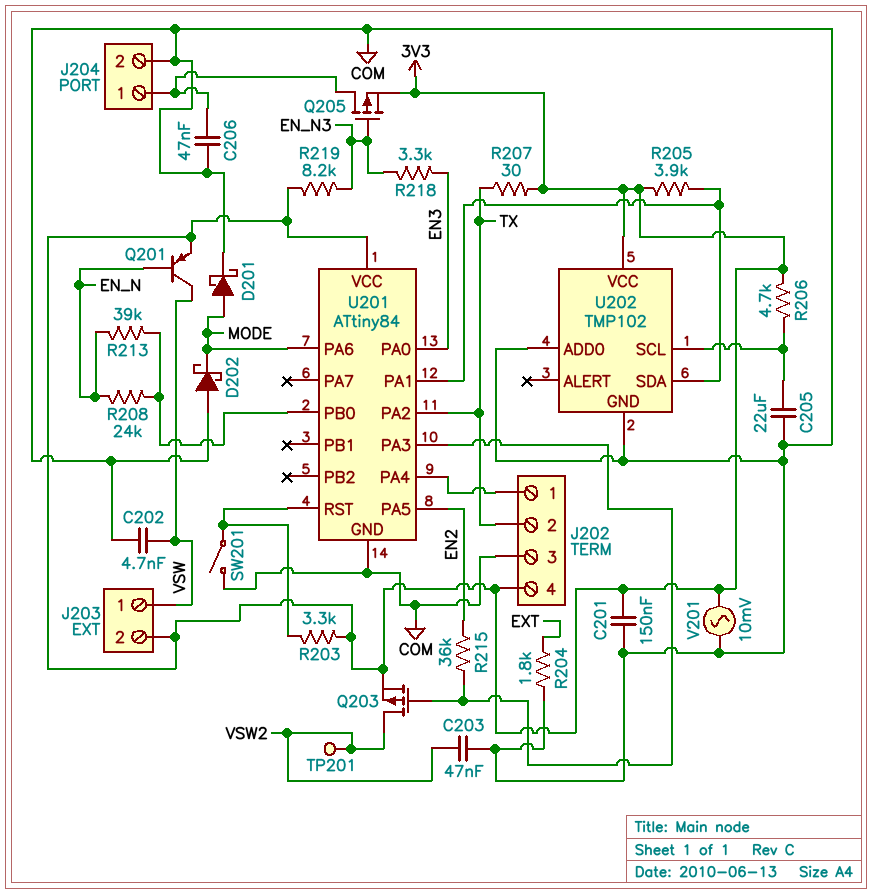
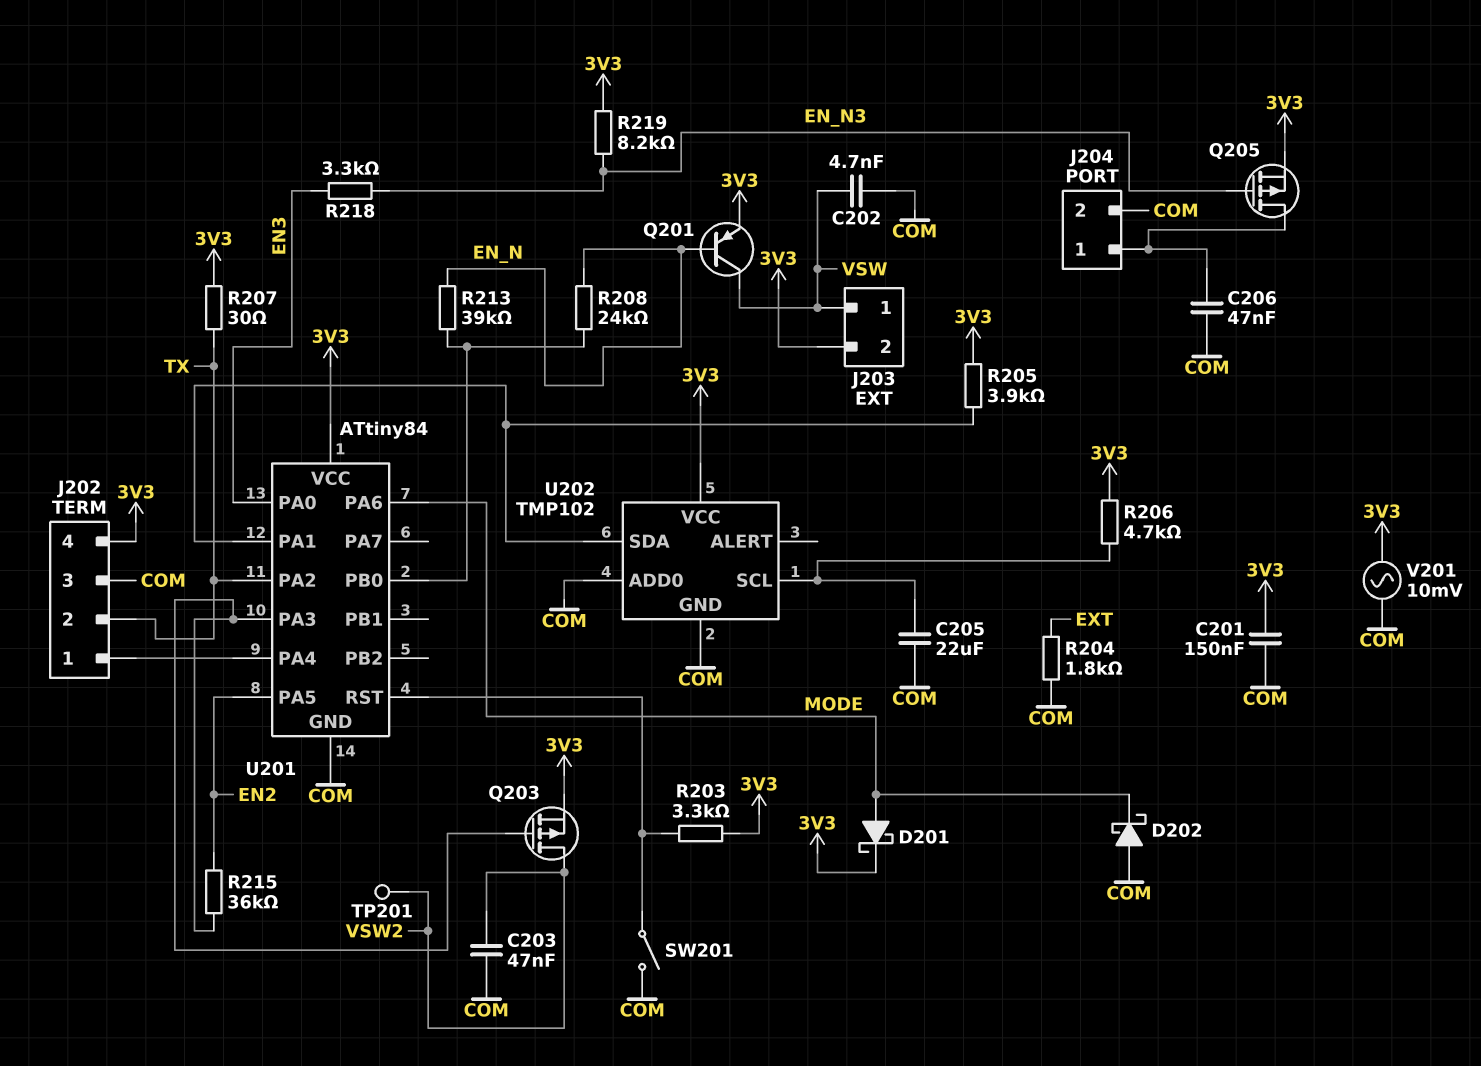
D201: schottky (A MODE, K COM) -> schottky (A MODE, K 3V3)

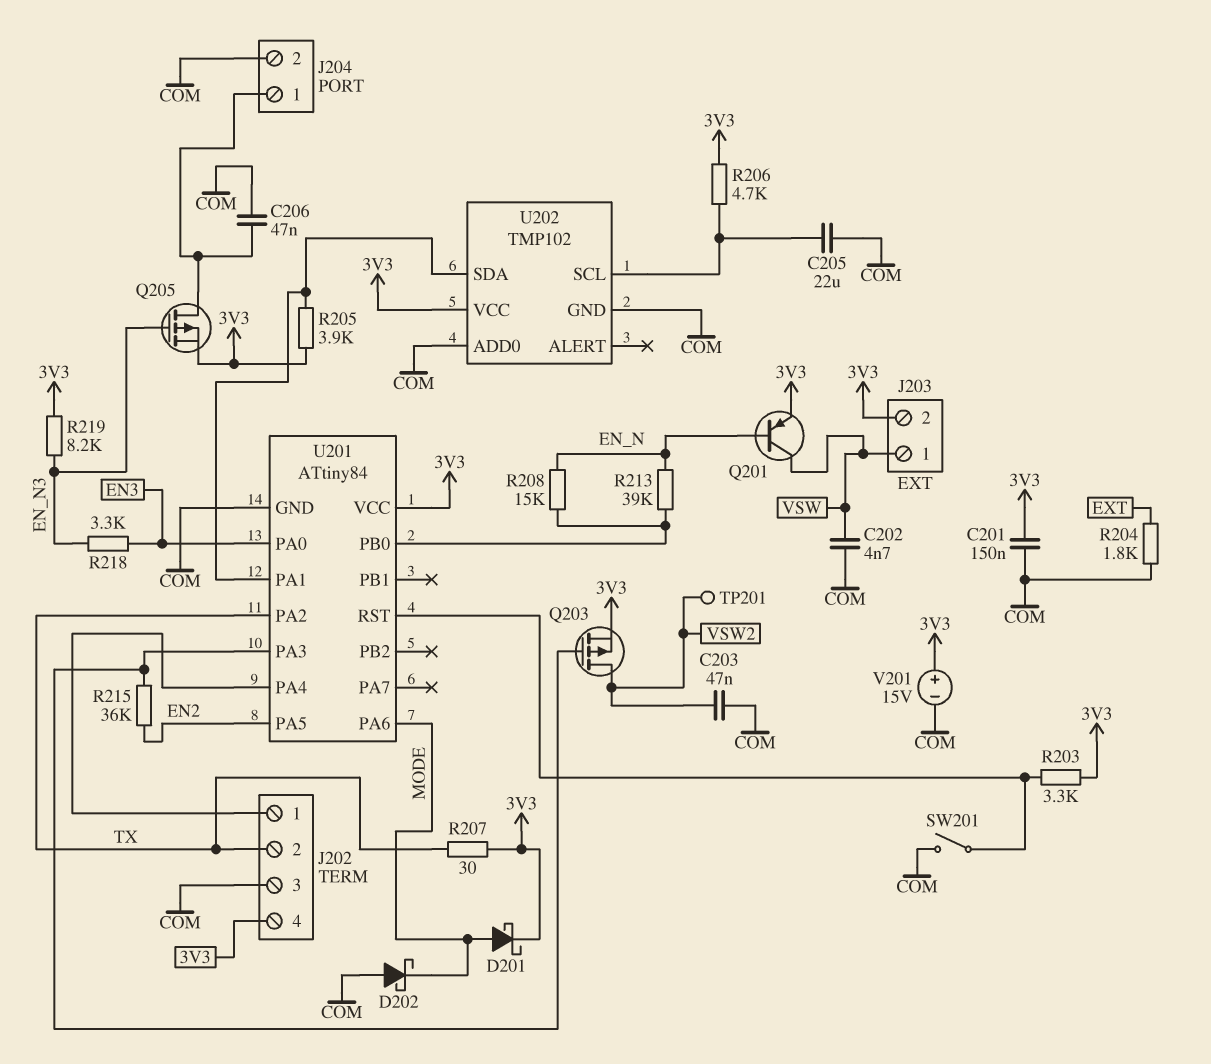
R208: 24k (EN_N, U201/PB0) -> 15k (EN_N, U201/PB0)
V201: AC 10mV (3V3, COM) -> 15V (plus 3V3, minus COM)

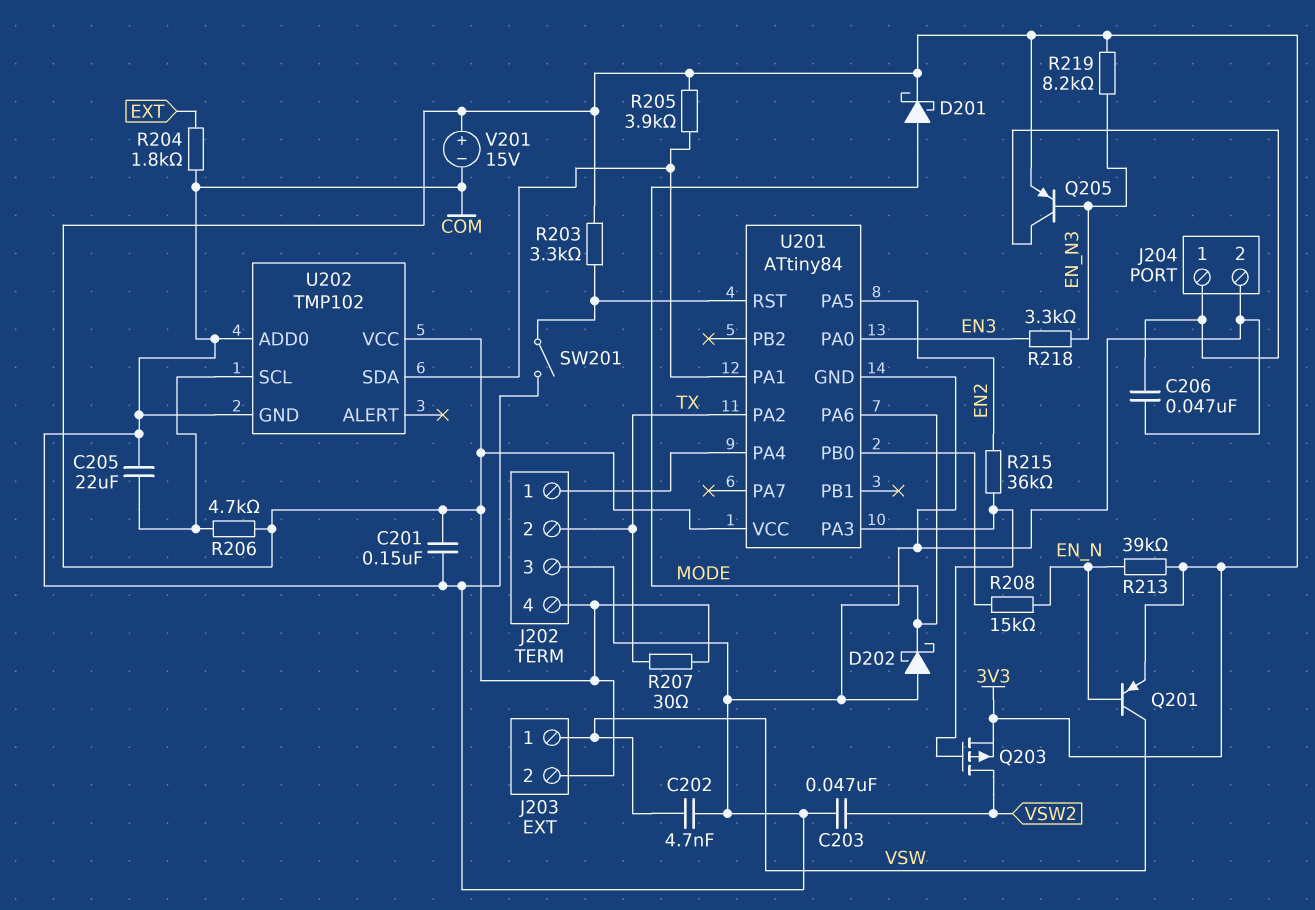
Q205: PMOS (G EN_N3, D J204/1, S 3V3) -> PNP (B EN_N3, C J204/1, E 3V3)
R213: 39k (EN_N, U201/PB0) -> 39k (3V3, EN_N)
TP201: test point (VSW2) -> none

